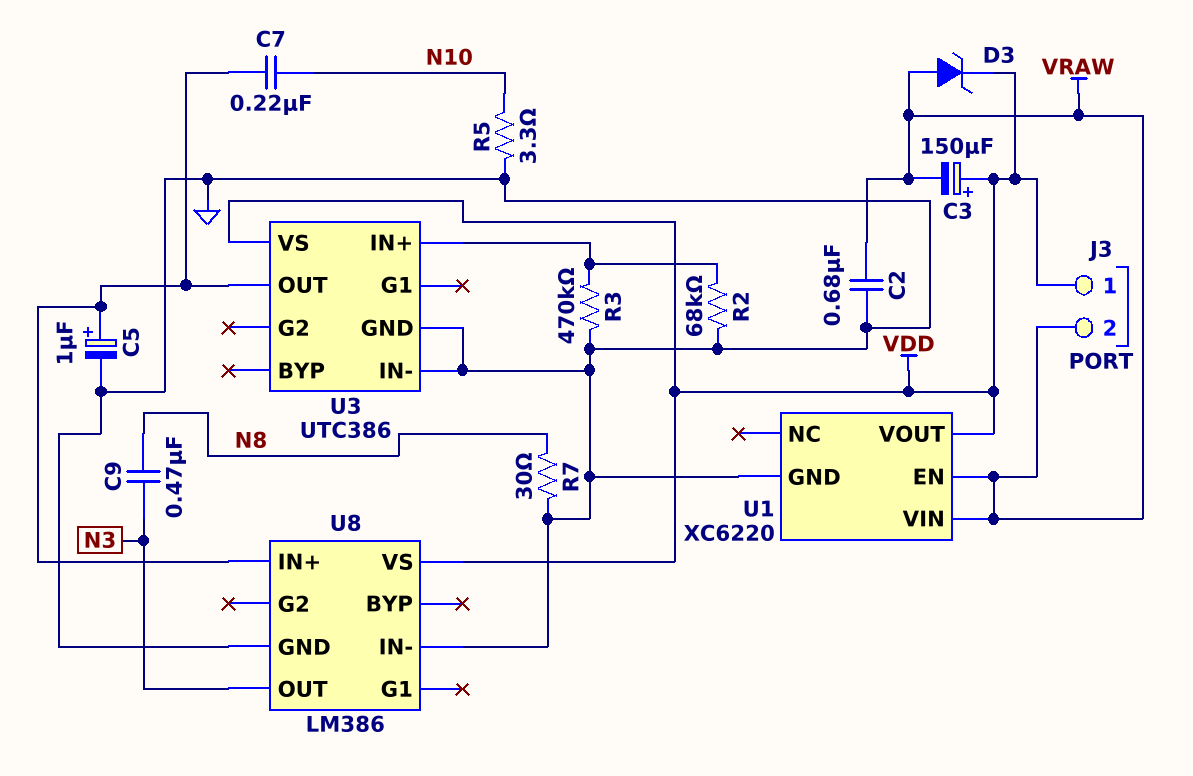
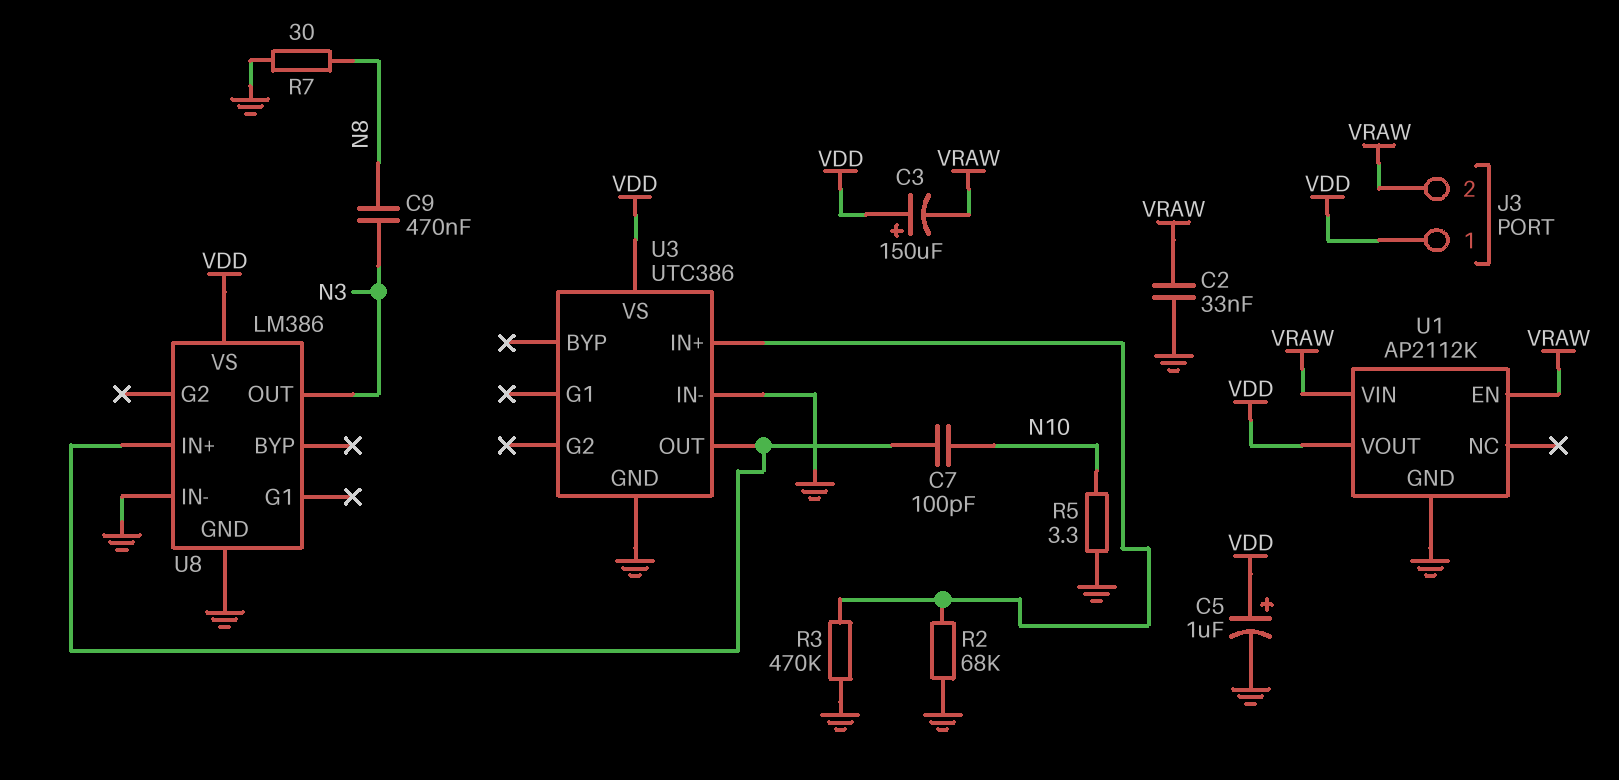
C2: 680nF (GND, VRAW) -> 33nF (GND, VRAW)
C5: 1uF (plus U3/OUT, minus GND) -> 1uF (plus VDD, minus GND)
C7: 220nF (N10, U3/OUT) -> 100pF (N10, U3/OUT)
D3: zener (A VRAW, K VDD) -> none
U1: XC6220 -> AP2112K

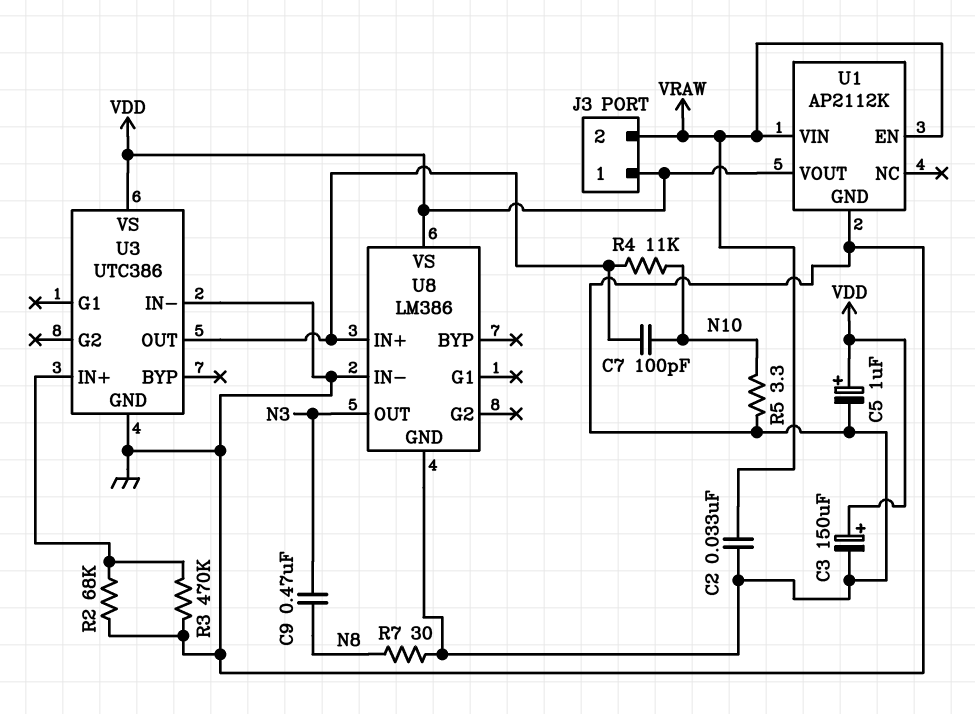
C3: 150uF (plus VDD, minus VRAW) -> 150uF (plus VDD, minus GND)
R4: none -> 11k (N10, U3/OUT)

